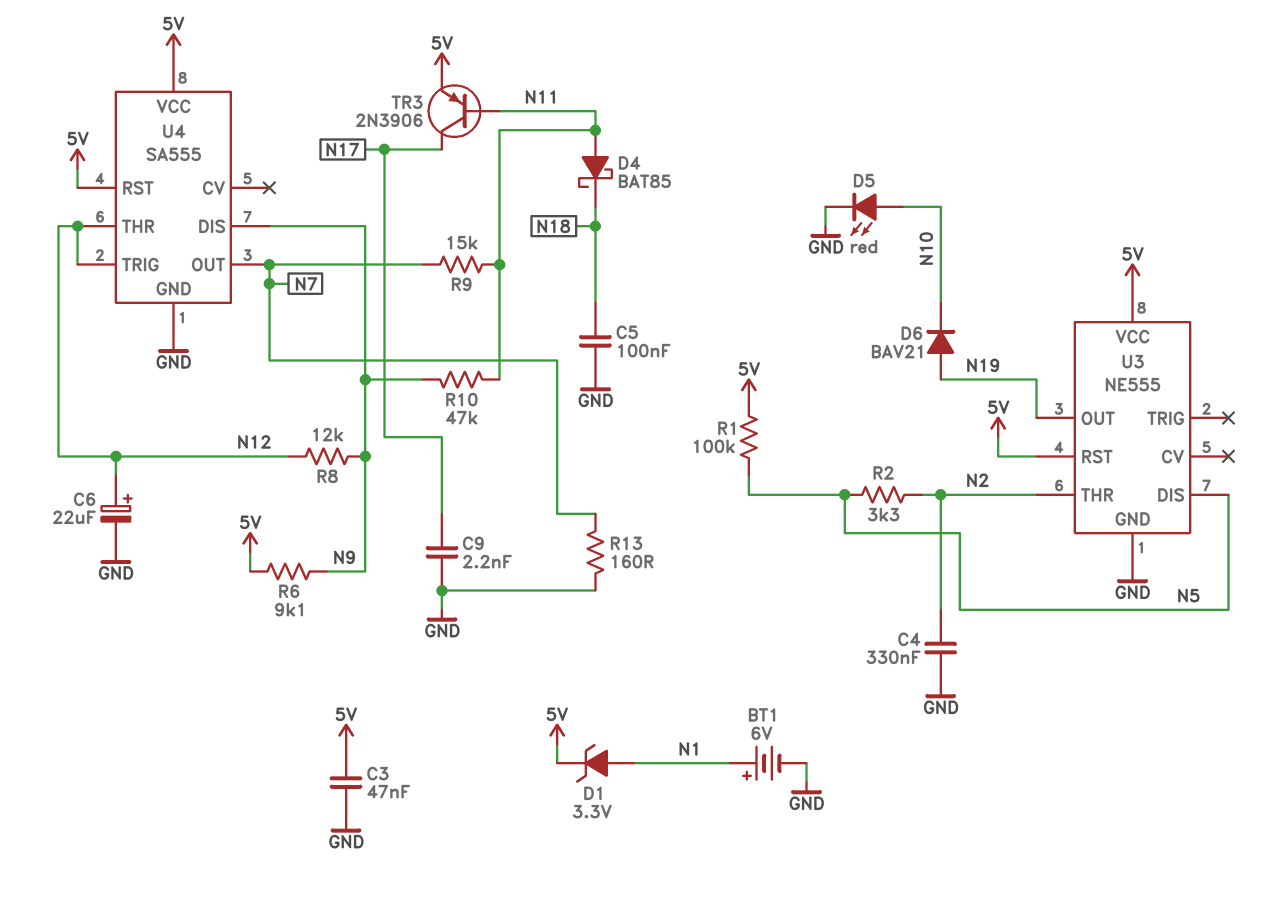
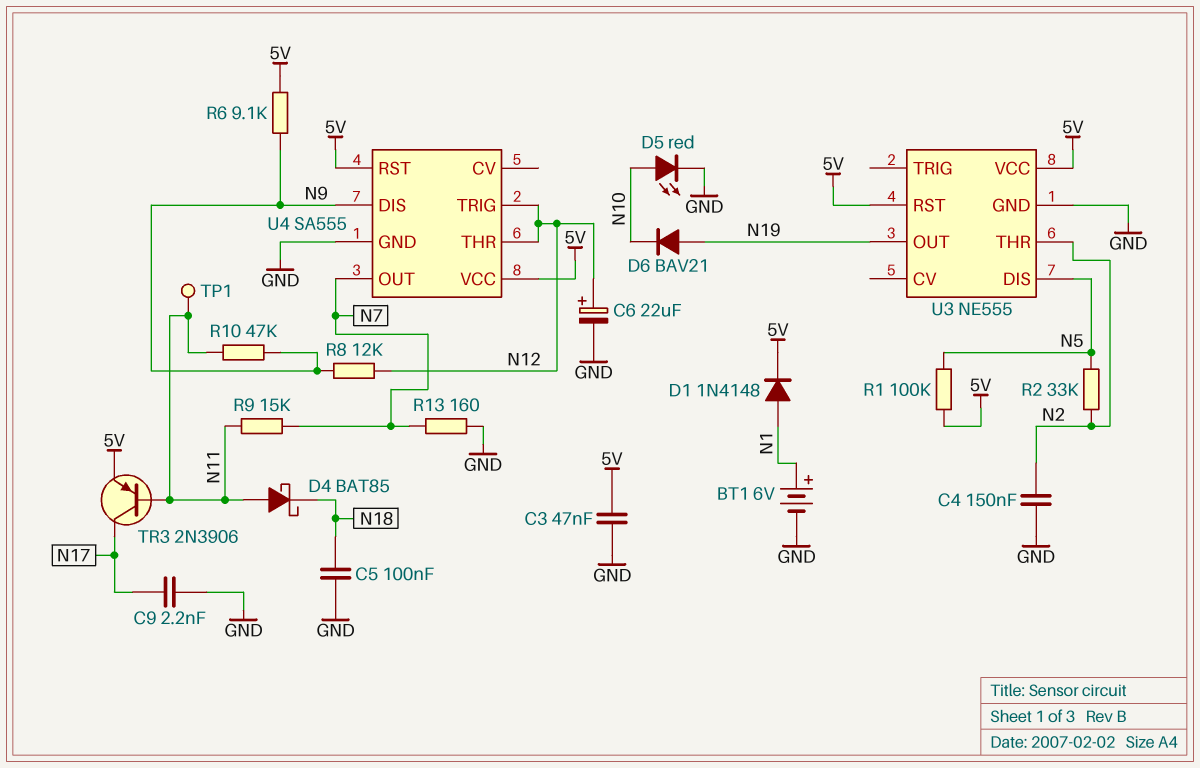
C4: 330nF (GND, N2) -> 150nF (GND, N2)
D1: zener 3.3V (A N1, K 5V) -> diode 1N4148 (A N1, K 5V)
R2: 3.3k (N2, N5) -> 33k (N2, N5)
TP1: none -> test point (N11)

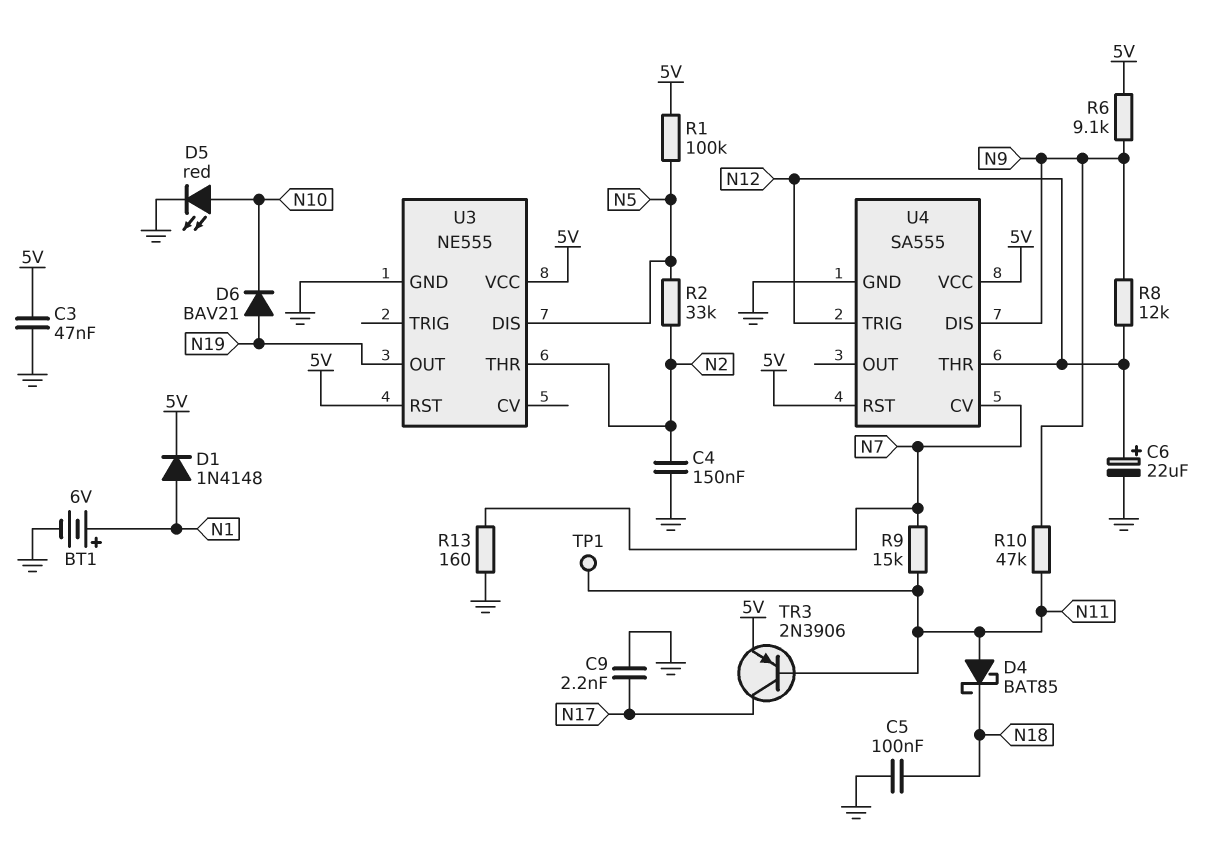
U4 pin CV: none -> N7
U4 pin OUT: N7 -> none

